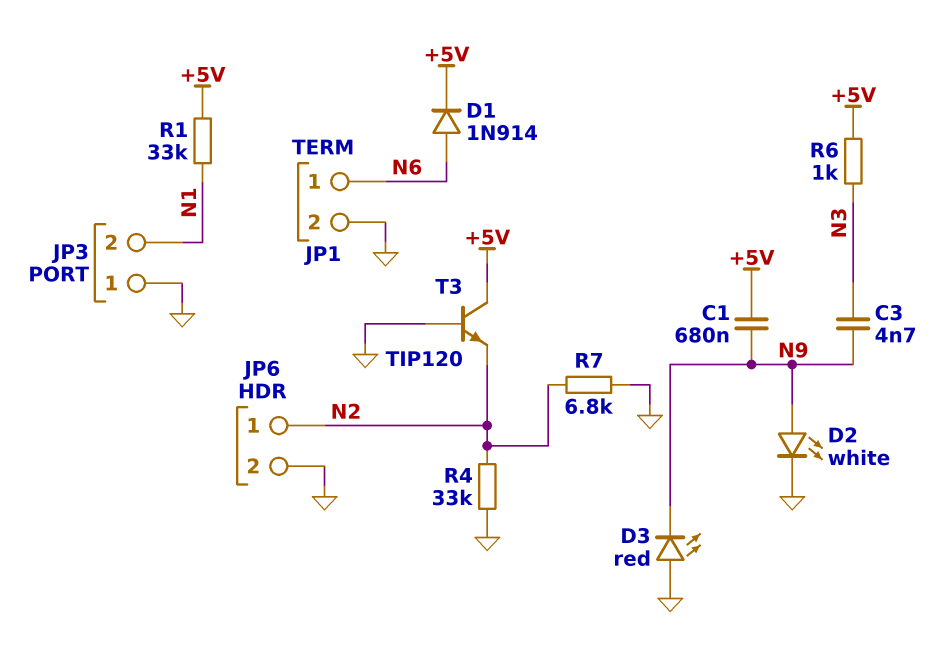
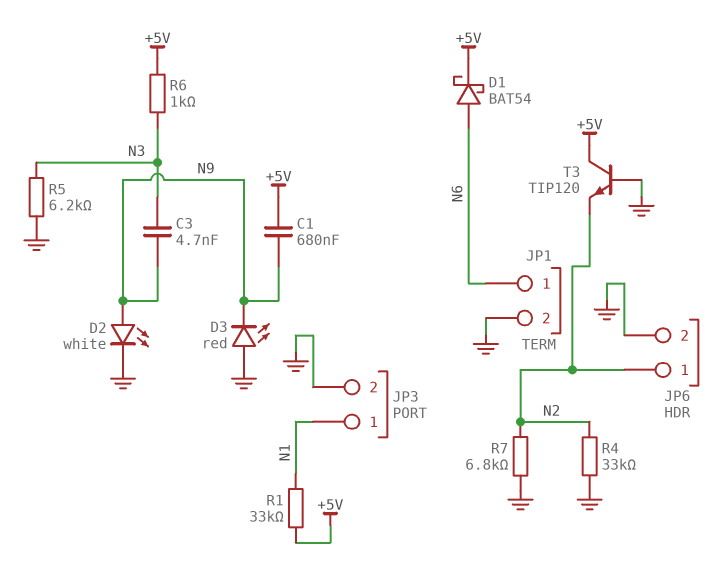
D1: diode 1N914 (A N6, K +5V) -> schottky BAT54 (A N6, K +5V)
JP3 pin 1: GND -> N1
JP3 pin 2: N1 -> GND
R5: none -> 6.2k (GND, N3)

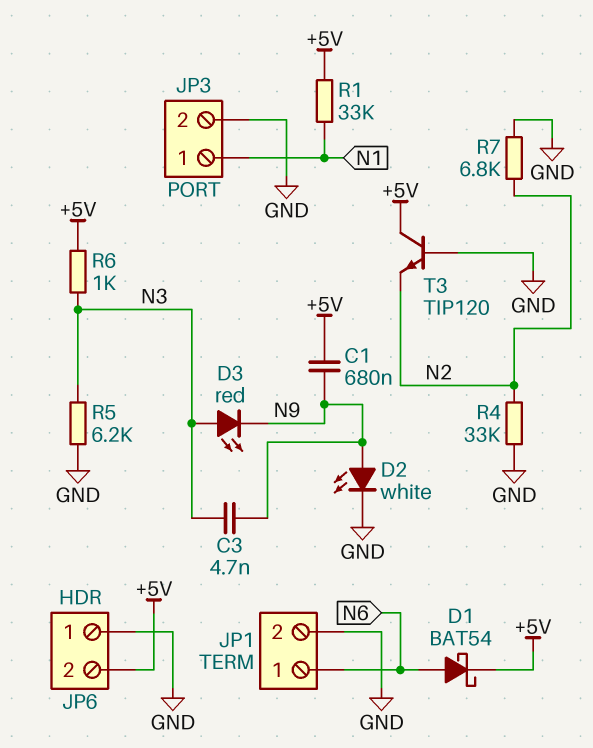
D3: LED red (A GND, K N9) -> LED red (A N3, K N9)
JP6 pin 1: N2 -> GND
JP6 pin 2: GND -> +5V

